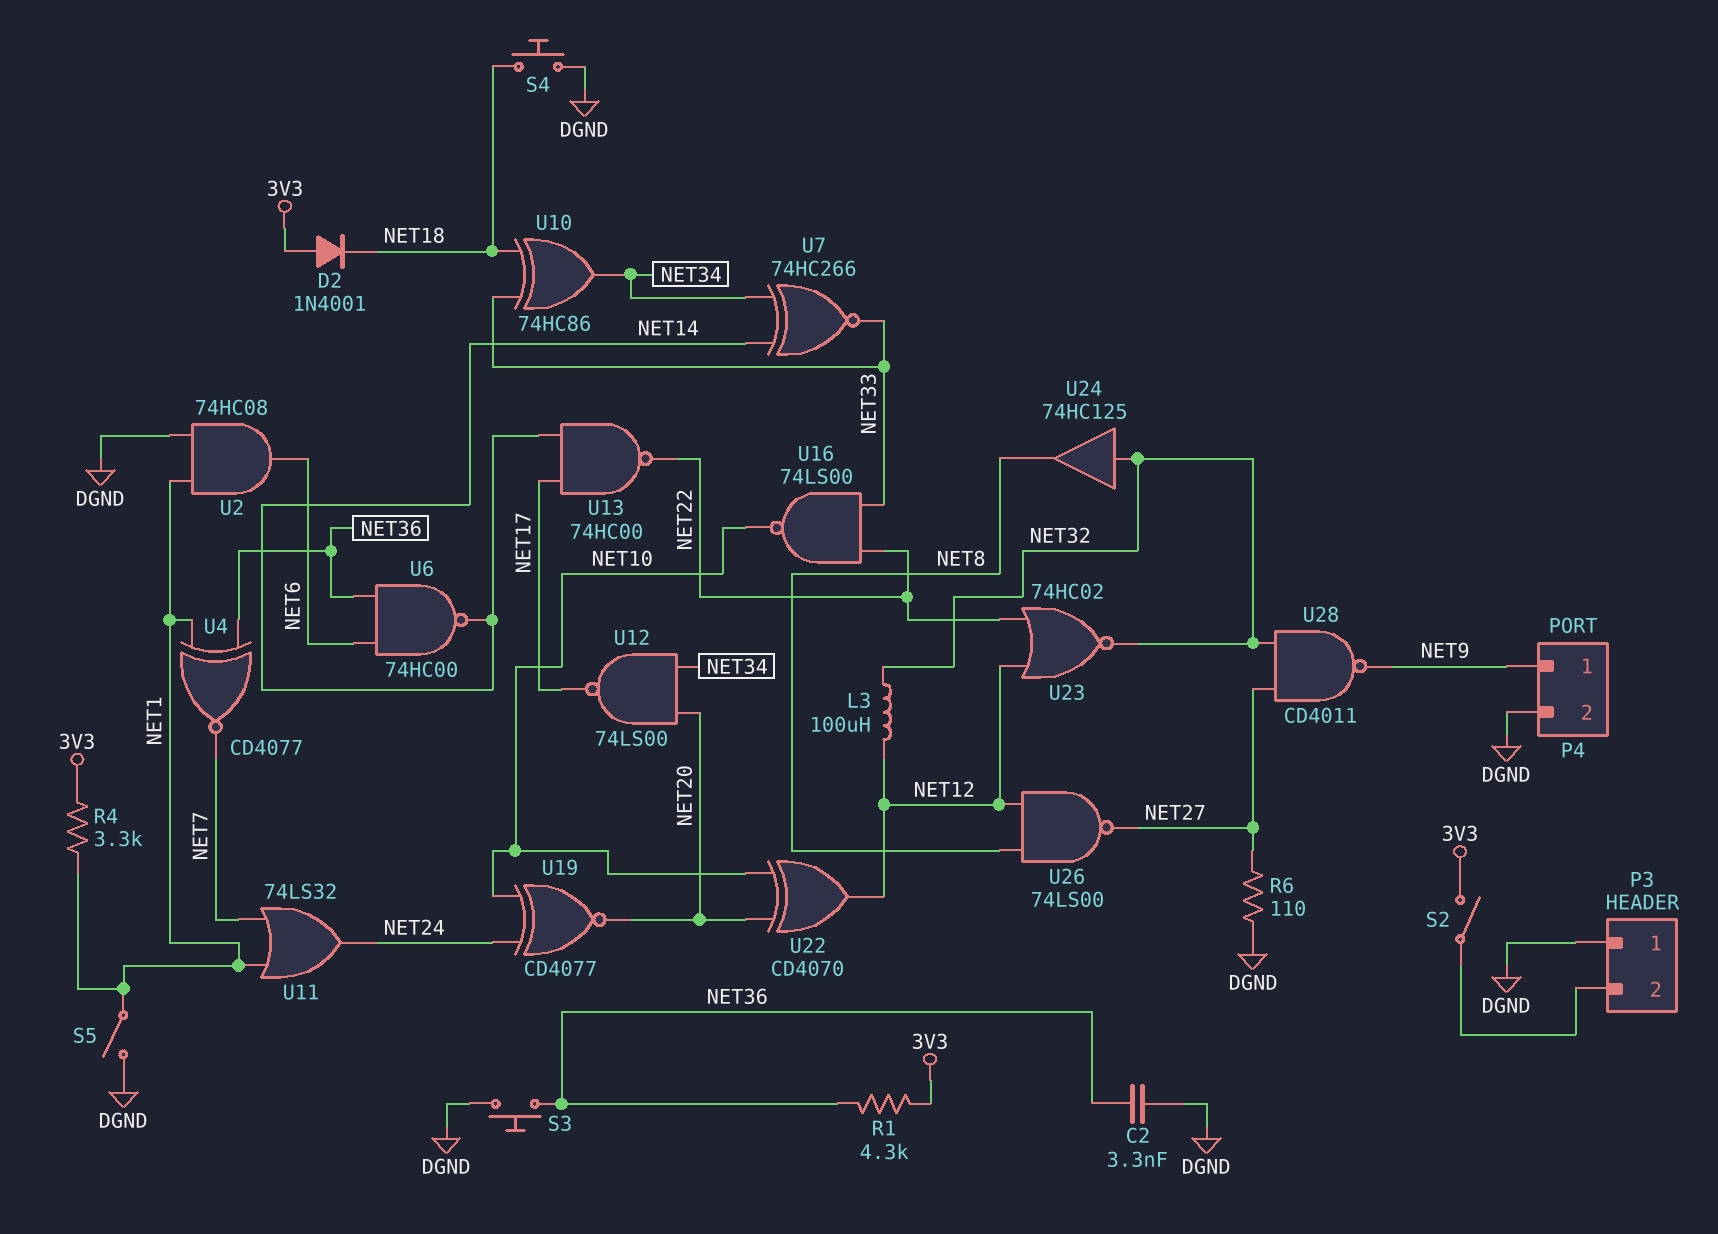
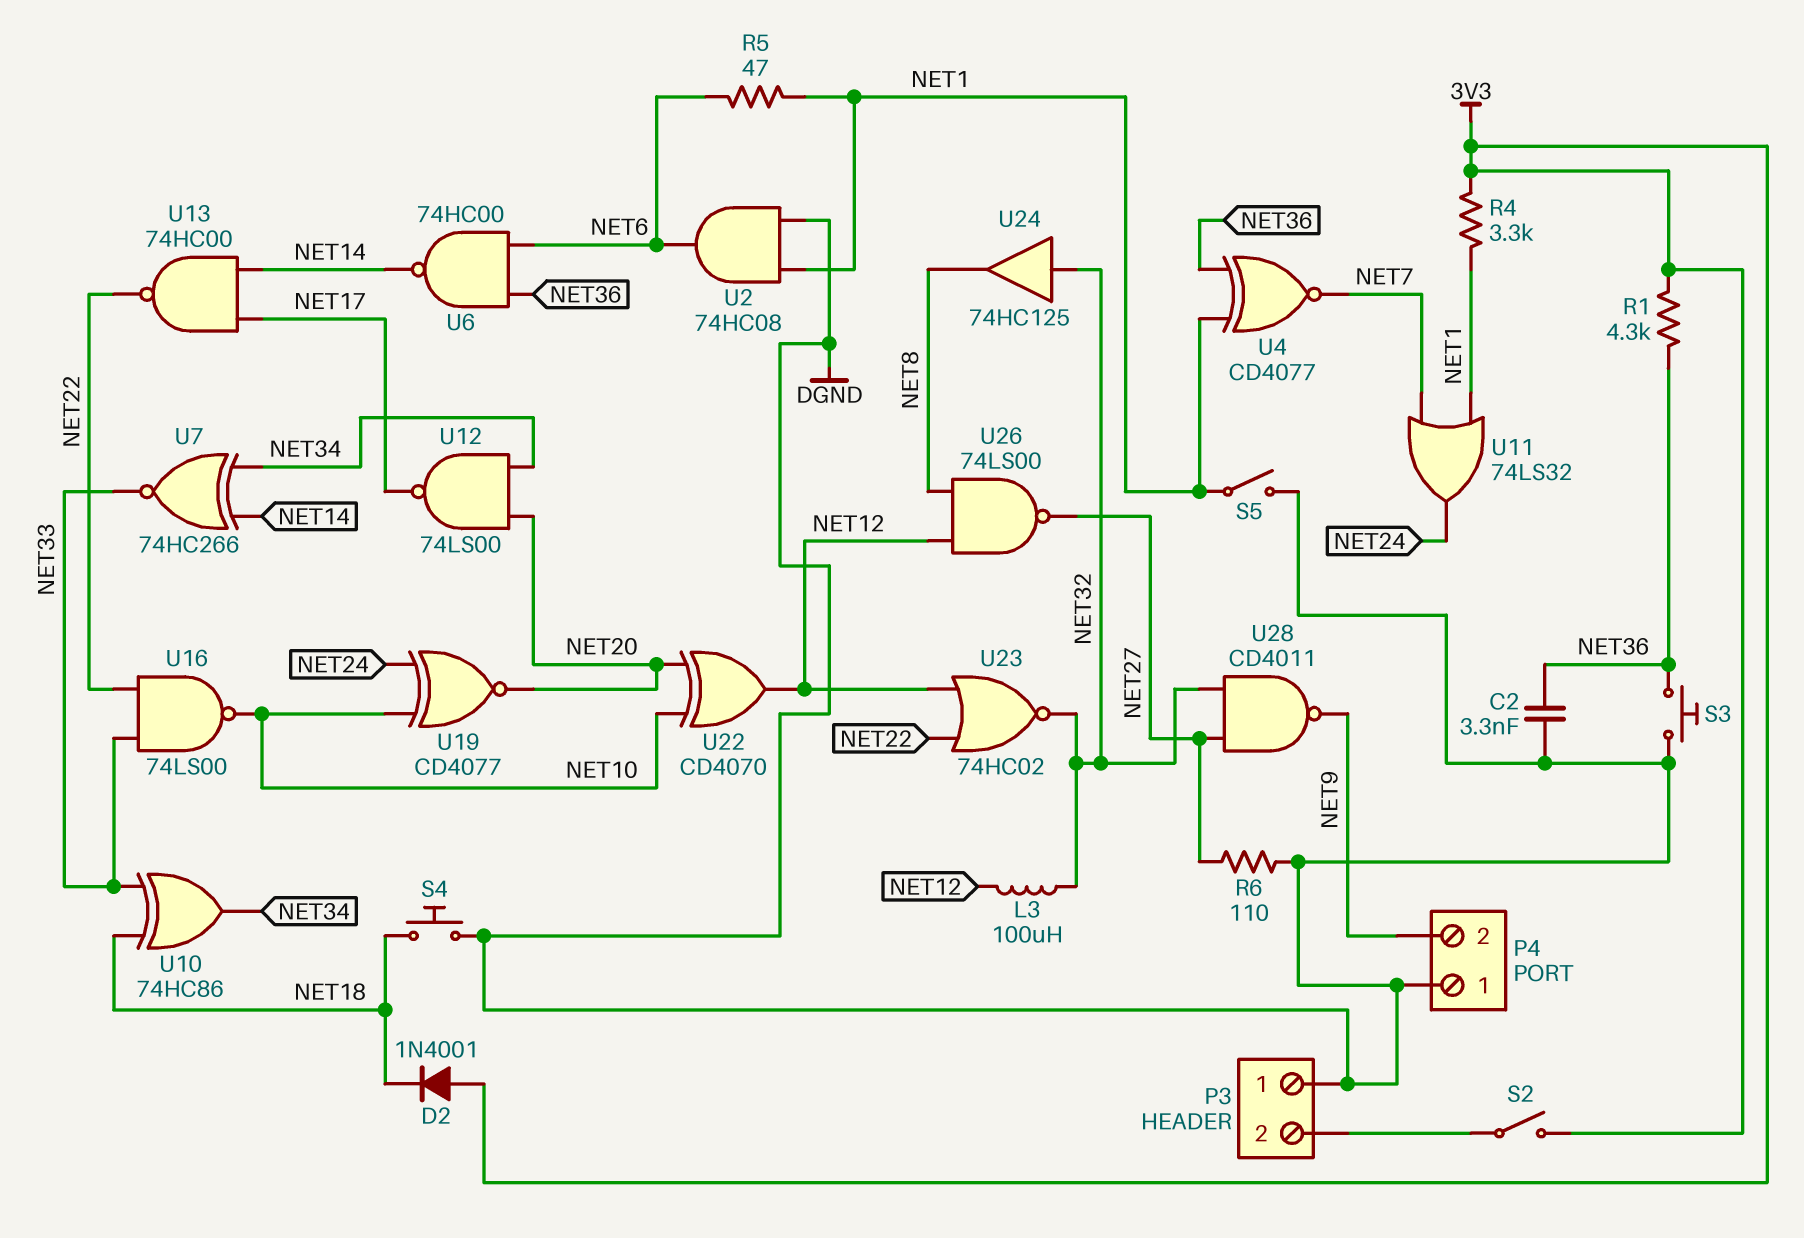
P4 pin 1: NET9 -> DGND
P4 pin 2: DGND -> NET9
R5: none -> 47 (NET1, NET6)

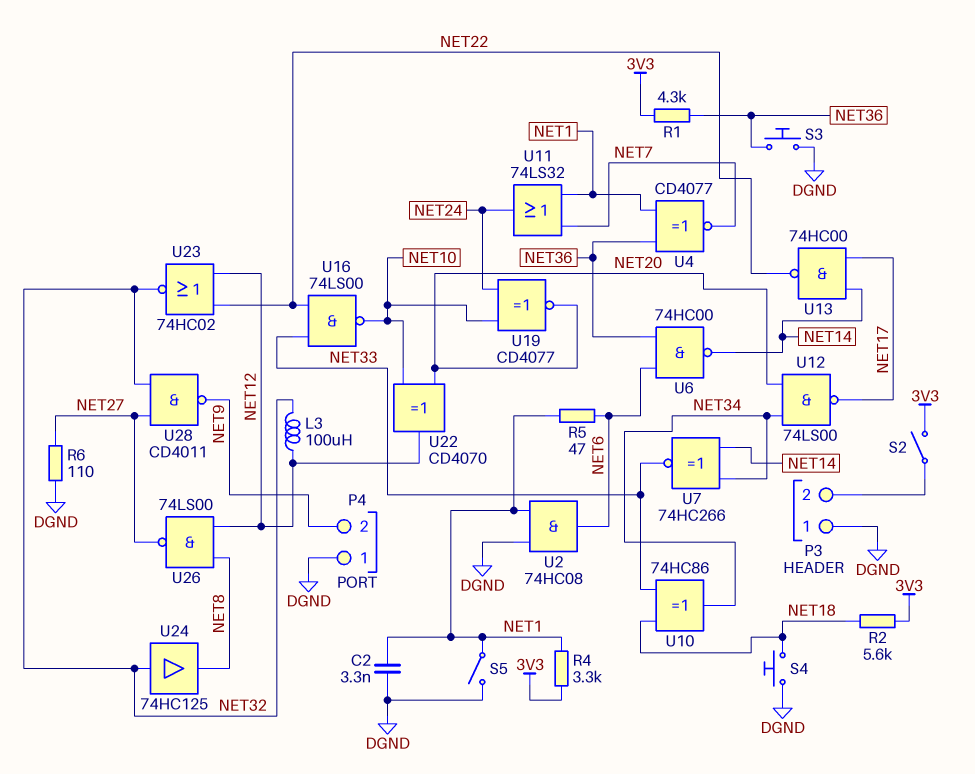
C2: 3.3nF (DGND, NET36) -> 3.3nF (DGND, NET1)
D2: diode 1N4001 (A 3V3, K NET18) -> none
R2: none -> 5.6k (3V3, NET18)

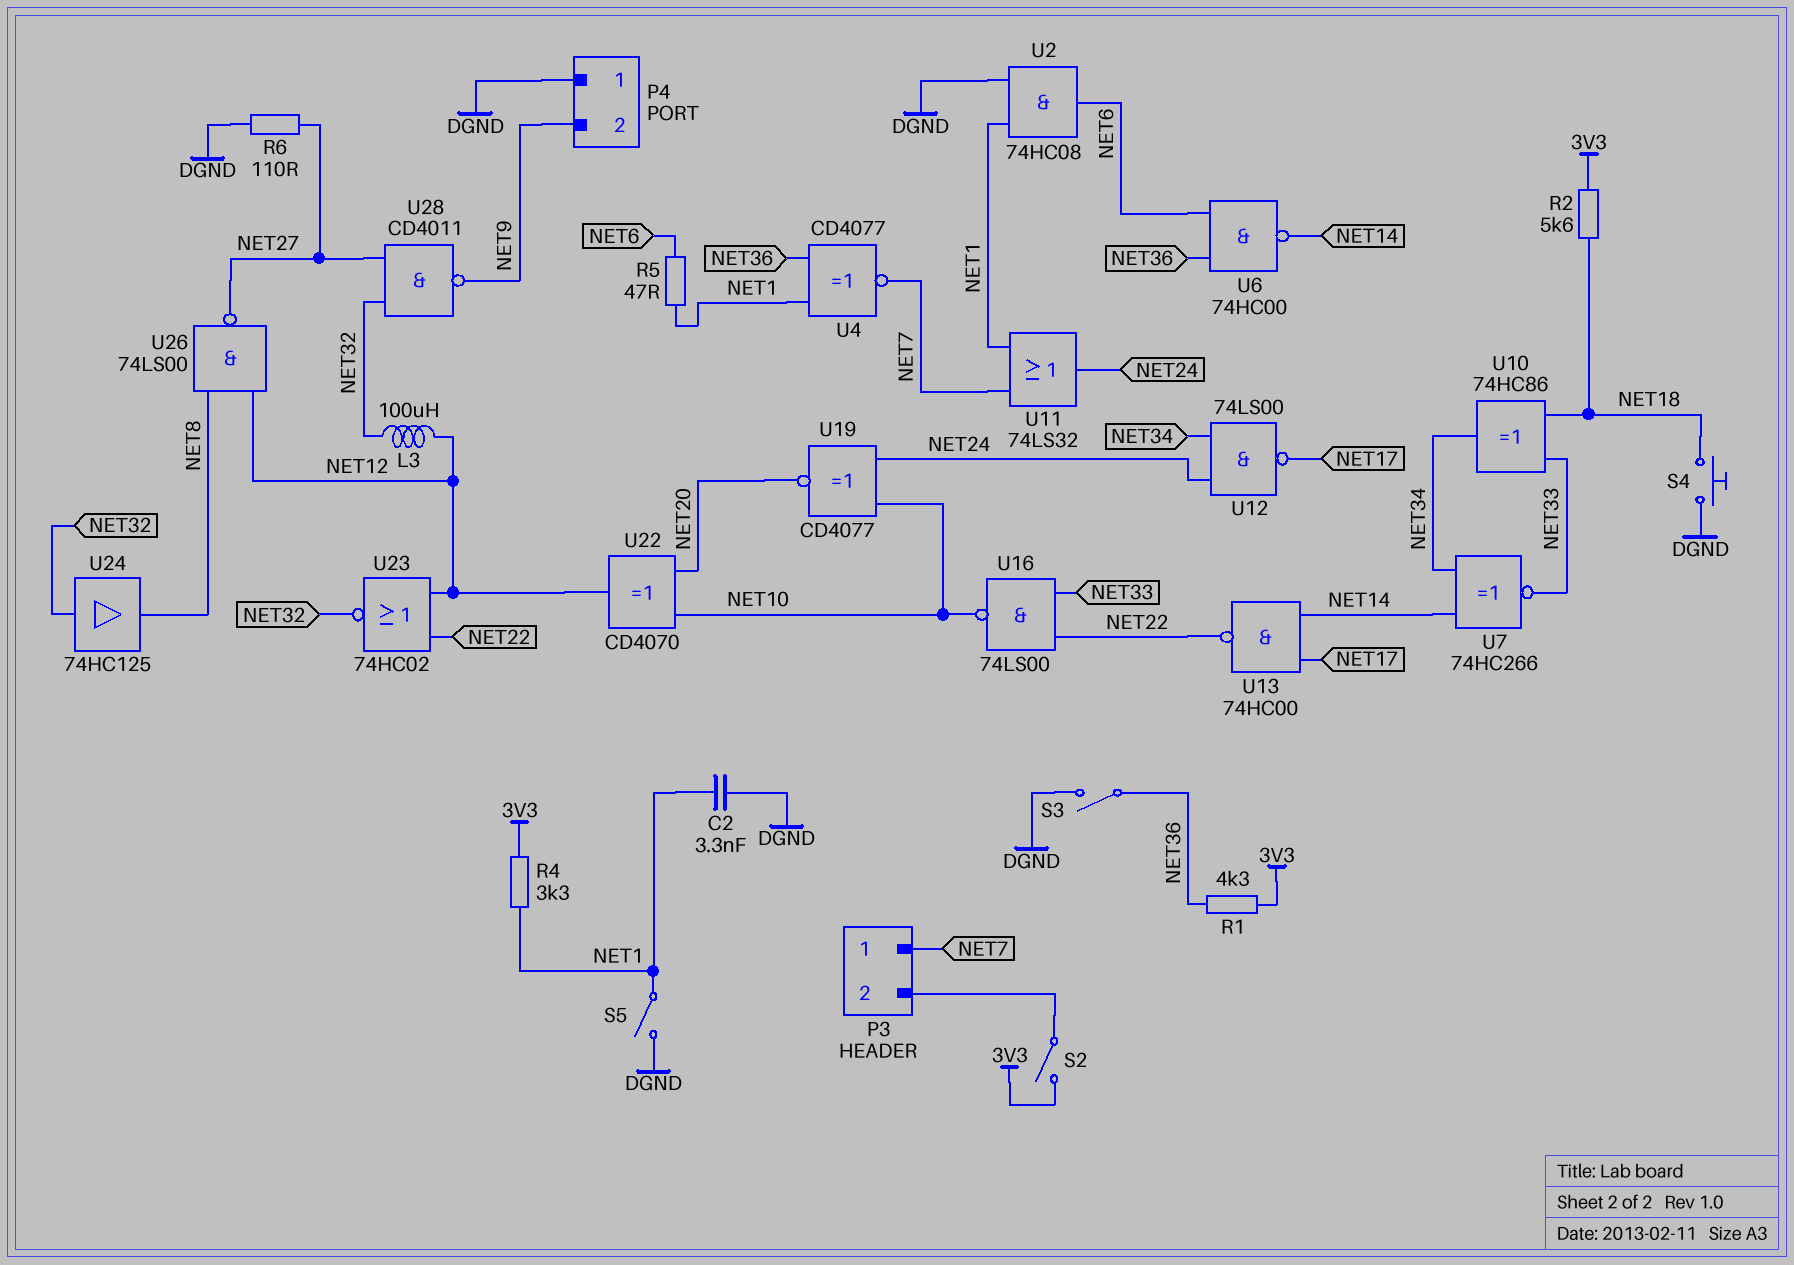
P3 pin 1: DGND -> NET7
S3: button (DGND, NET36) -> switch (DGND, NET36)
U12: NAND 74LS00 (in NET20, in NET34, out NET17) -> NAND 74LS00 (in NET24, in NET34, out NET17)

